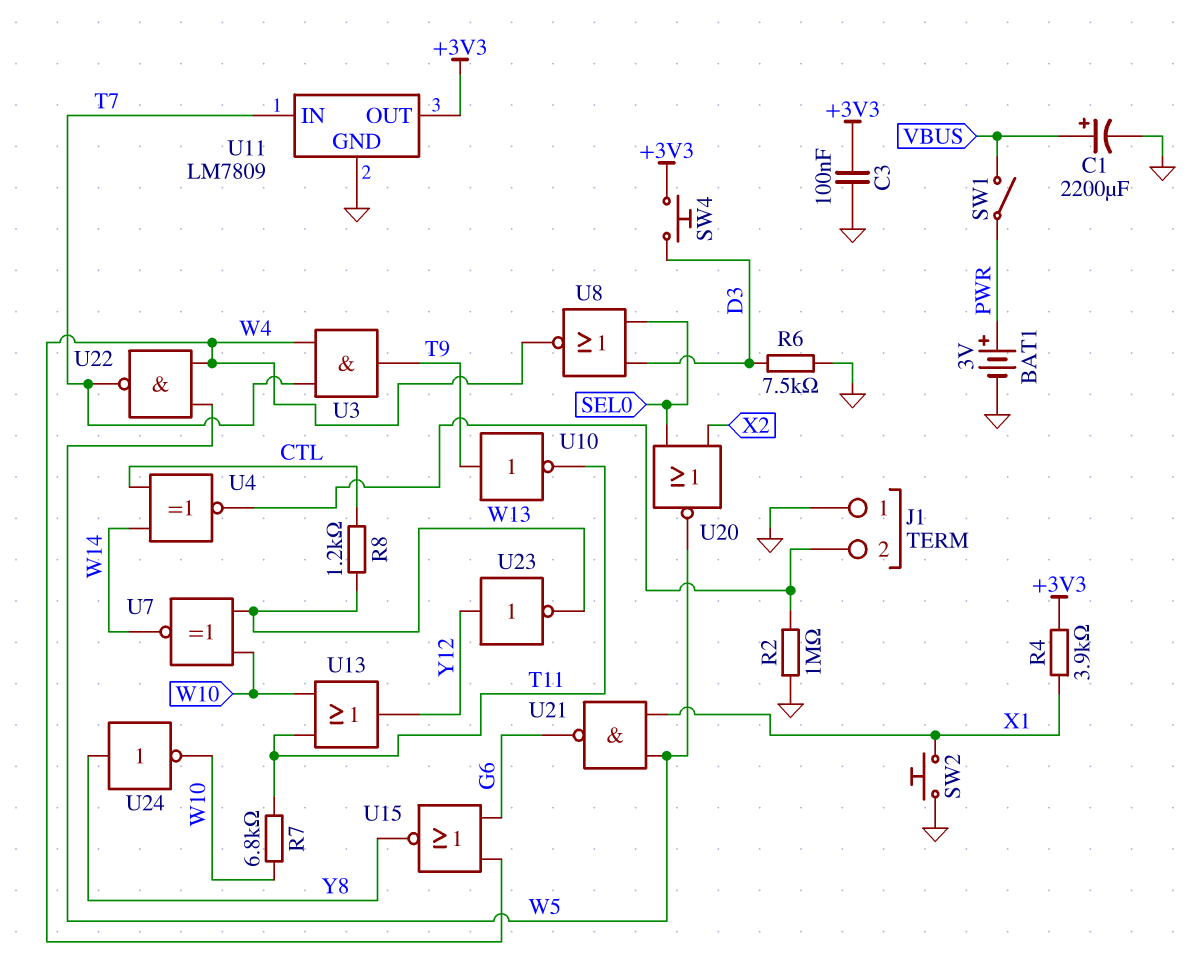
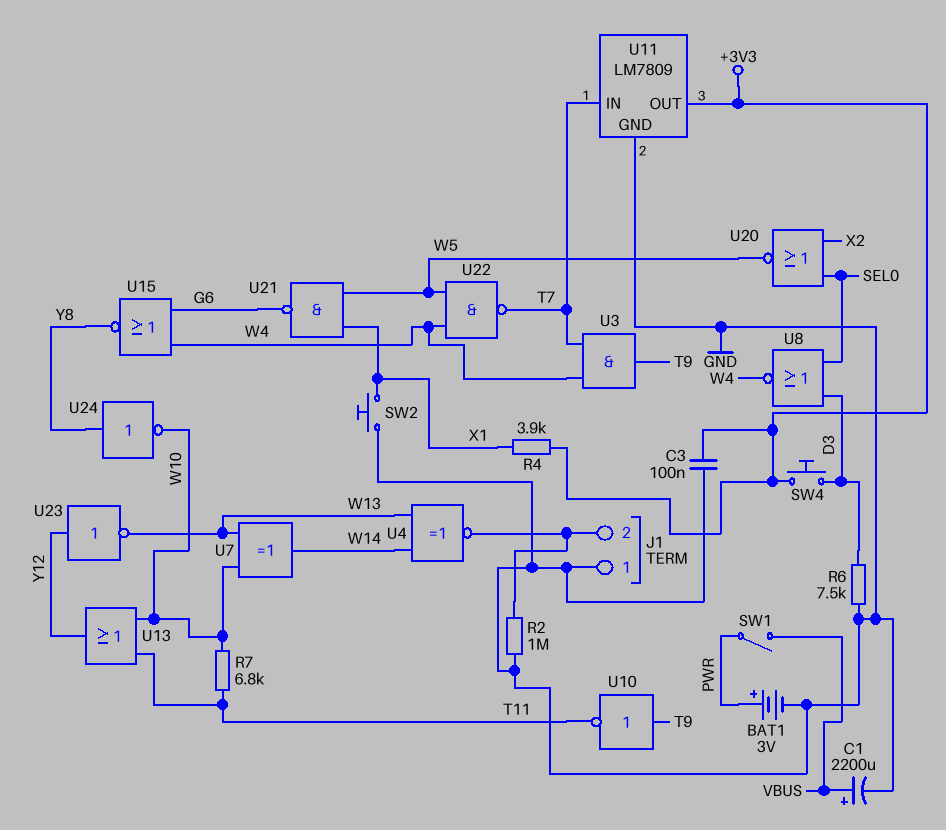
R8: 1.2k (CTL, W13) -> none
U4: XNOR (in CTL, in W14, out J1/2) -> XNOR (in W13, in W14, out J1/2)
U7: XNOR (in W10, in W13, out W14) -> XOR (in W10, in W13, out W14)

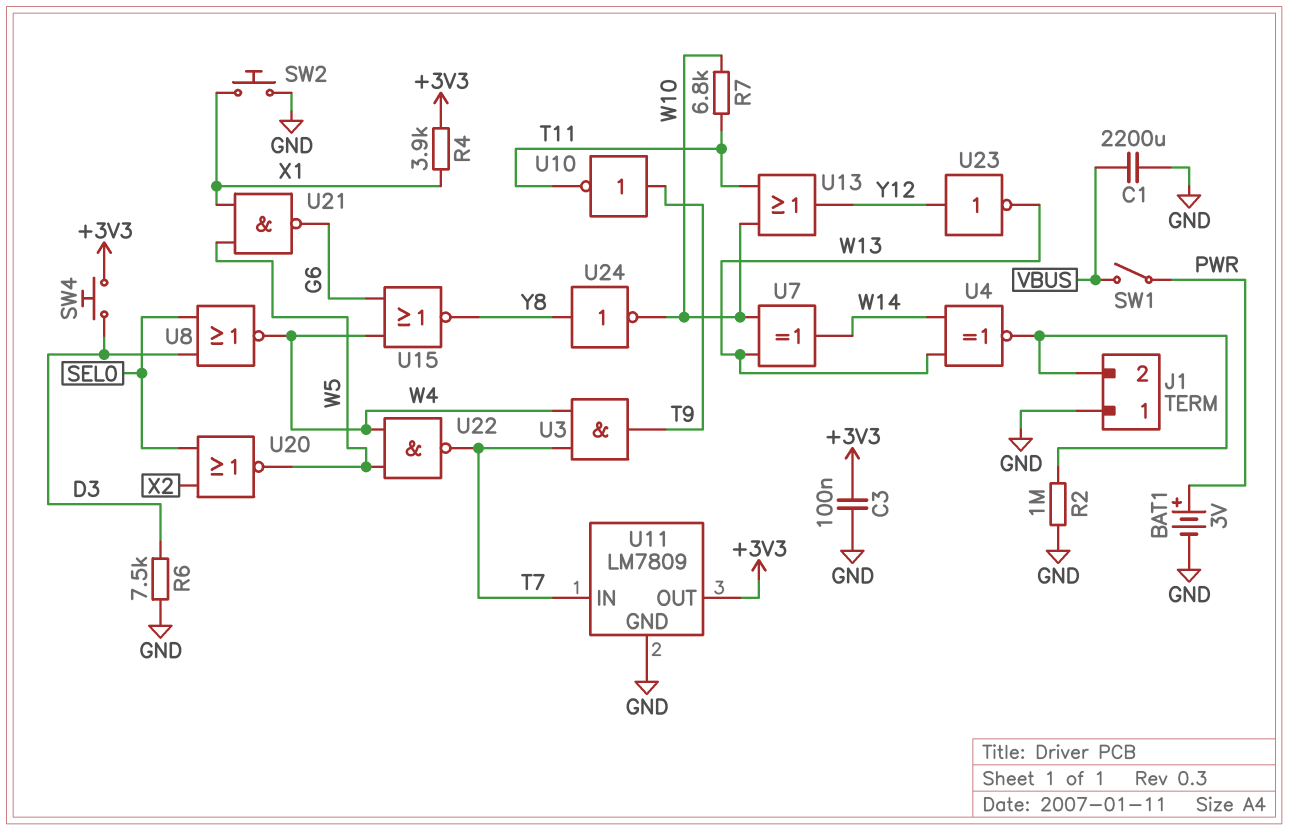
C1: 2200uF (plus VBUS, minus GND) -> 2200uF (GND, VBUS)

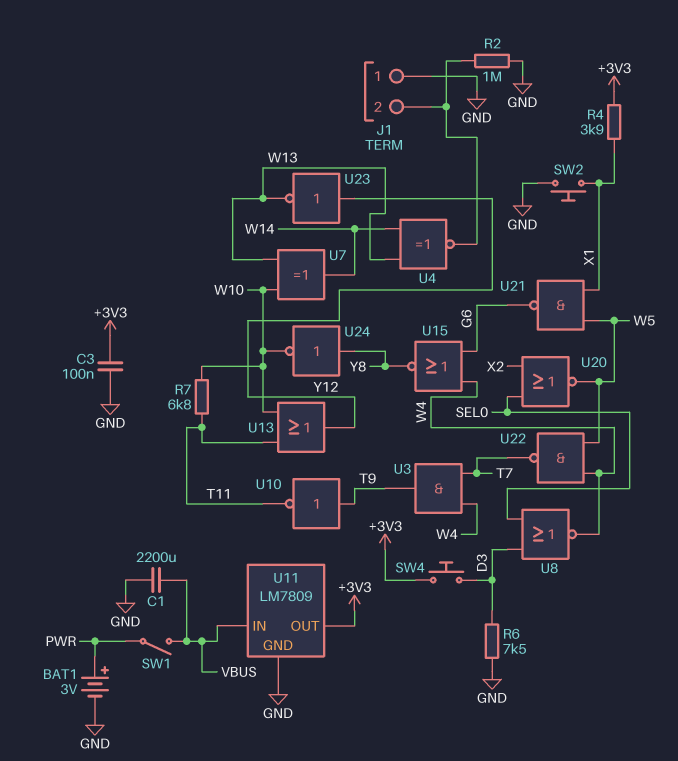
U11 pin IN: T7 -> VBUS

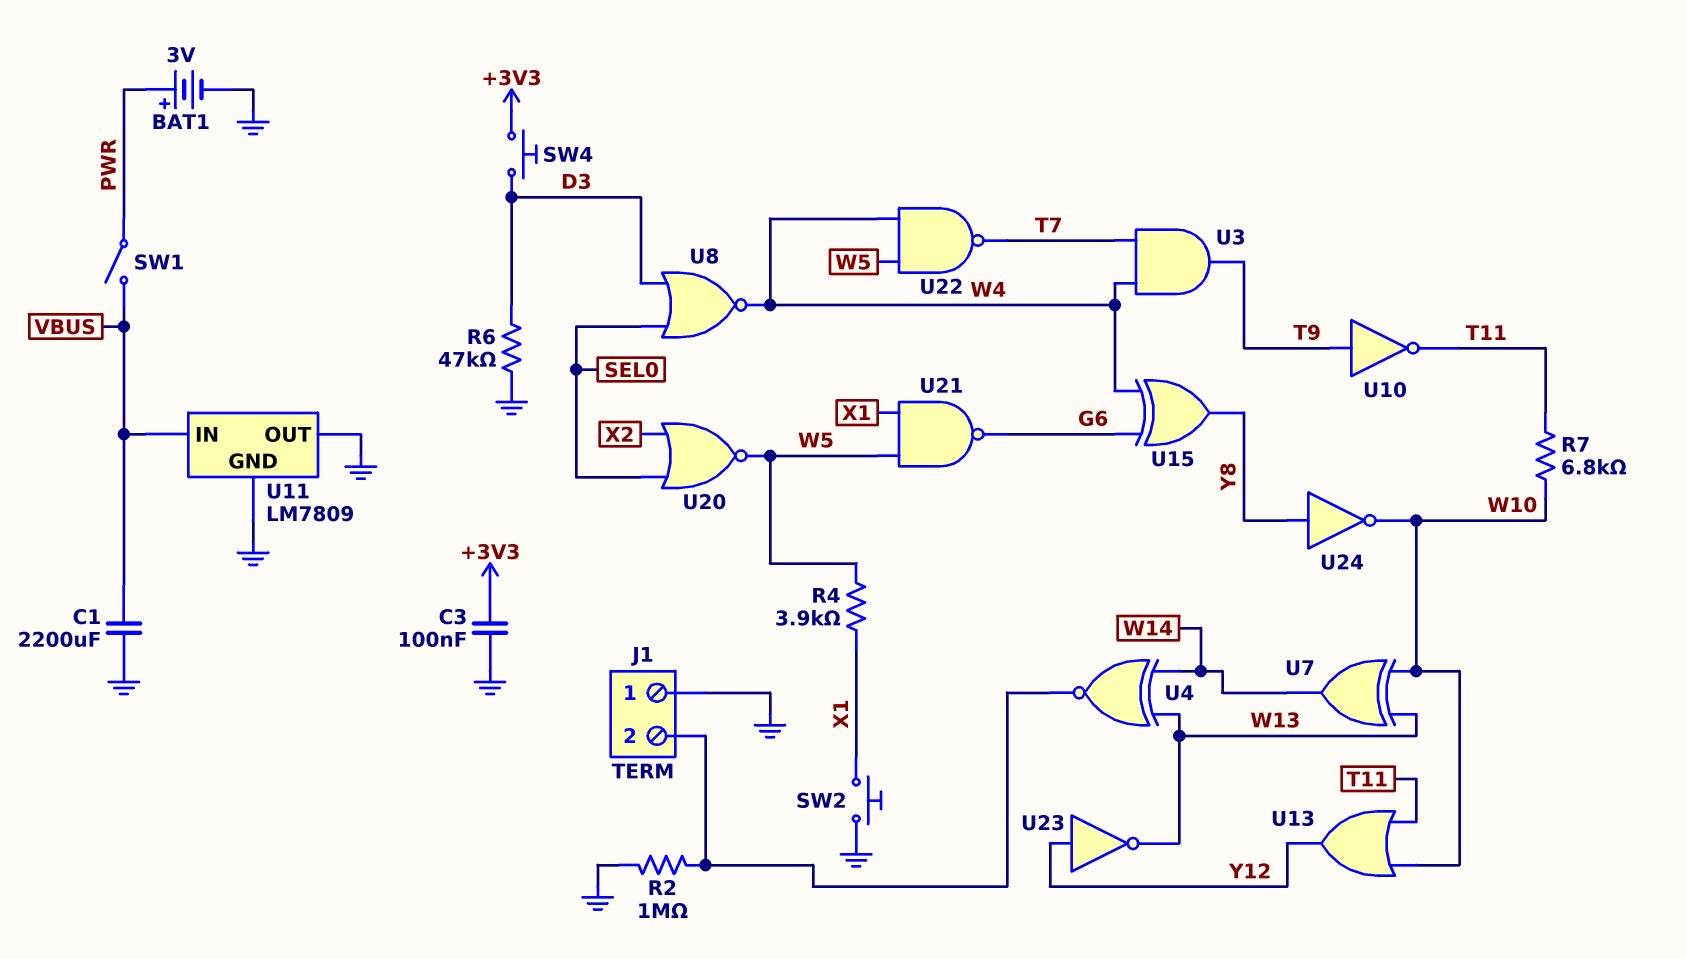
R4: 3.9k (+3V3, X1) -> 3.9k (W5, X1)
R6: 7.5k (D3, GND) -> 47k (D3, GND)
U11 pin OUT: +3V3 -> GND
U15: NOR (in G6, in W4, out Y8) -> XOR (in G6, in W4, out Y8)

